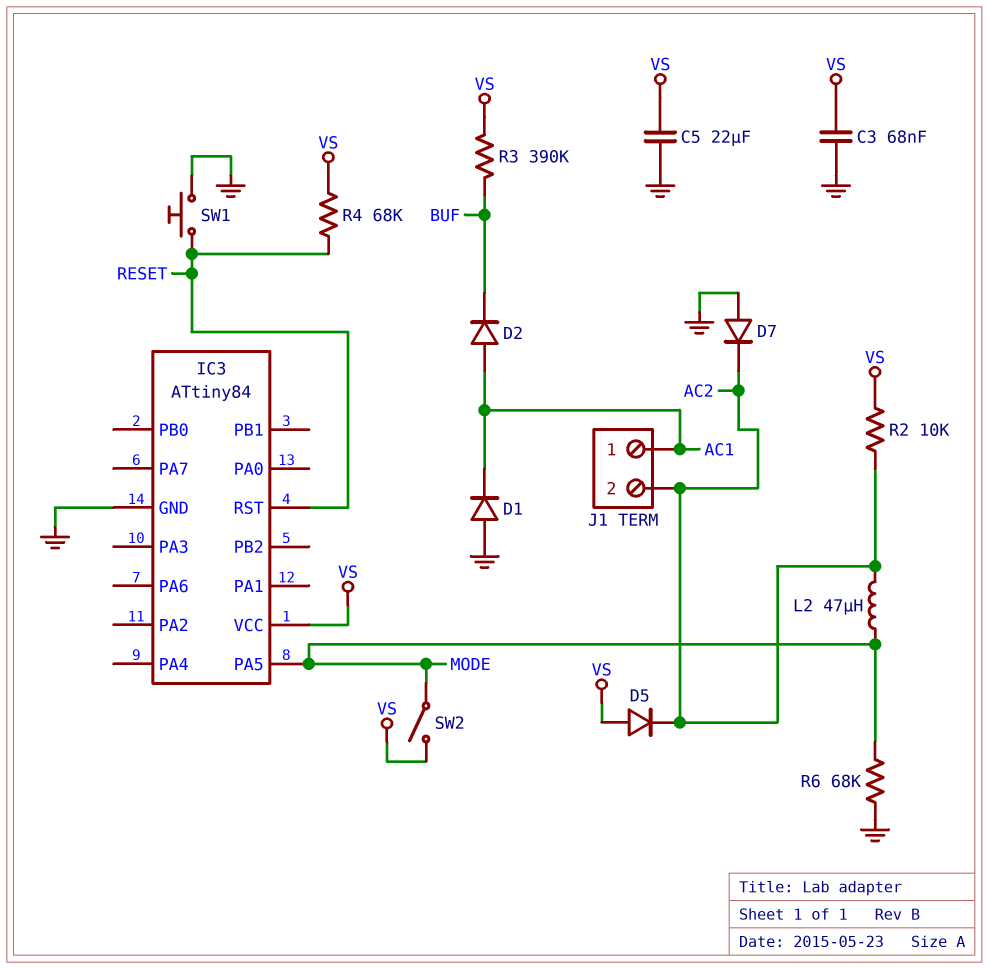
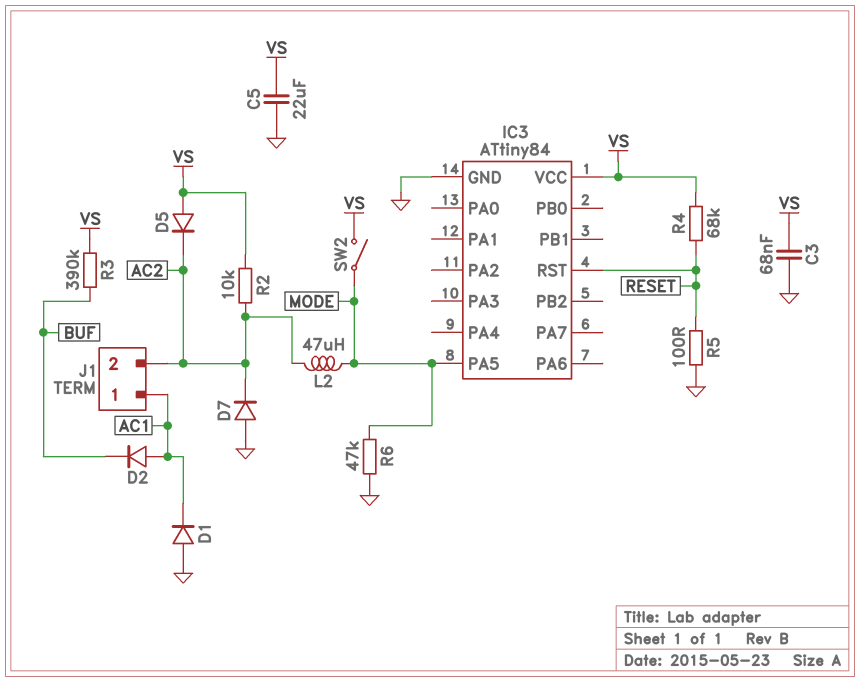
R5: none -> 100 (GND, RESET)
R6: 68k (GND, MODE) -> 47k (GND, MODE)
SW1: button (GND, RESET) -> none

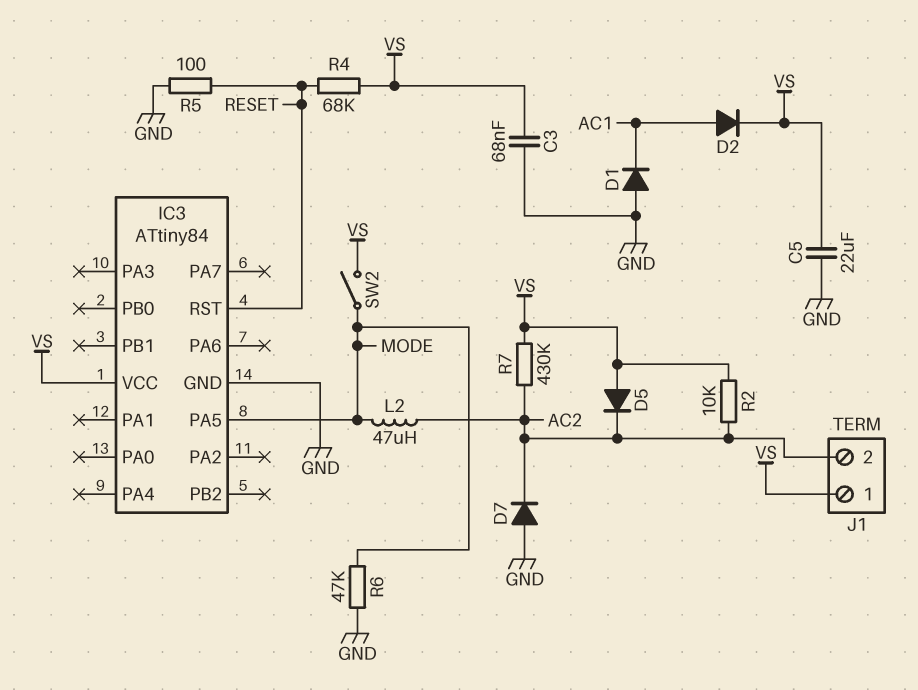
D2: diode (A AC1, K BUF) -> diode (A AC1, K VS)
J1 pin 1: AC1 -> VS
R3: 390k (BUF, VS) -> none
R7: none -> 430k (AC2, VS)

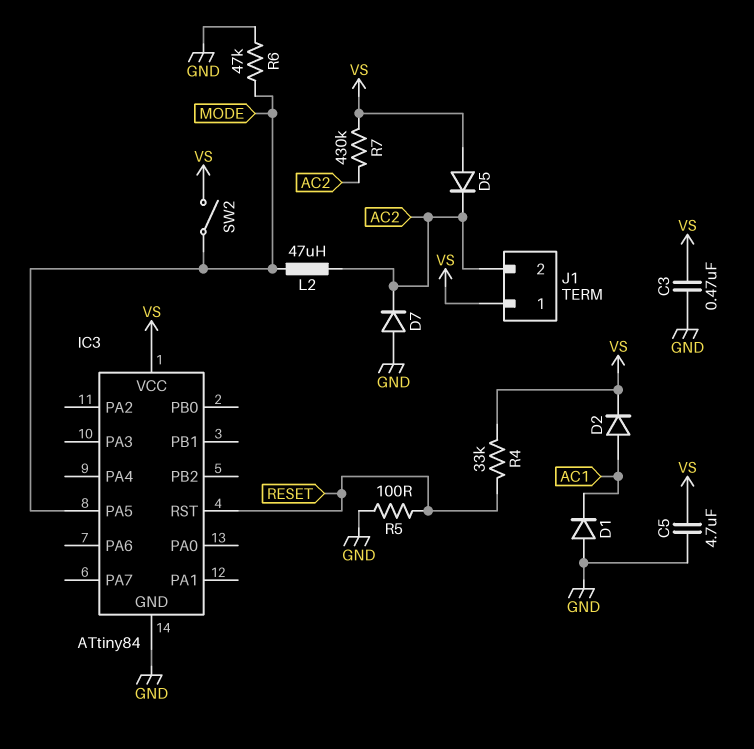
C3: 68nF (GND, VS) -> 470nF (GND, VS)
C5: 22uF (GND, VS) -> 4.7uF (GND, VS)
R2: 10k (AC2, VS) -> none
R4: 68k (RESET, VS) -> 33k (RESET, VS)

